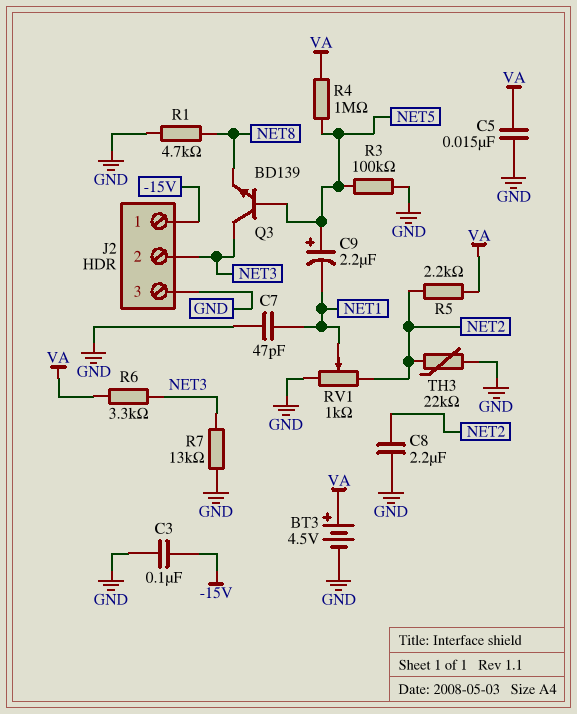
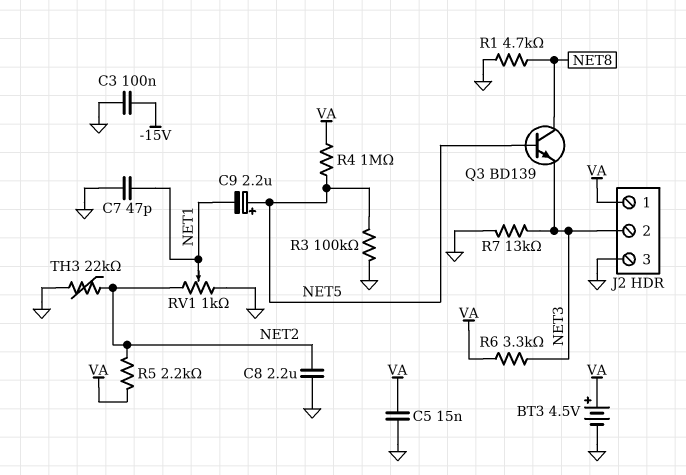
J2 pin 1: -15V -> VA
Q3: NPN BD139 (B NET5, C NET3, E NET8) -> NPN BD139 (B NET5, C NET8, E NET3)

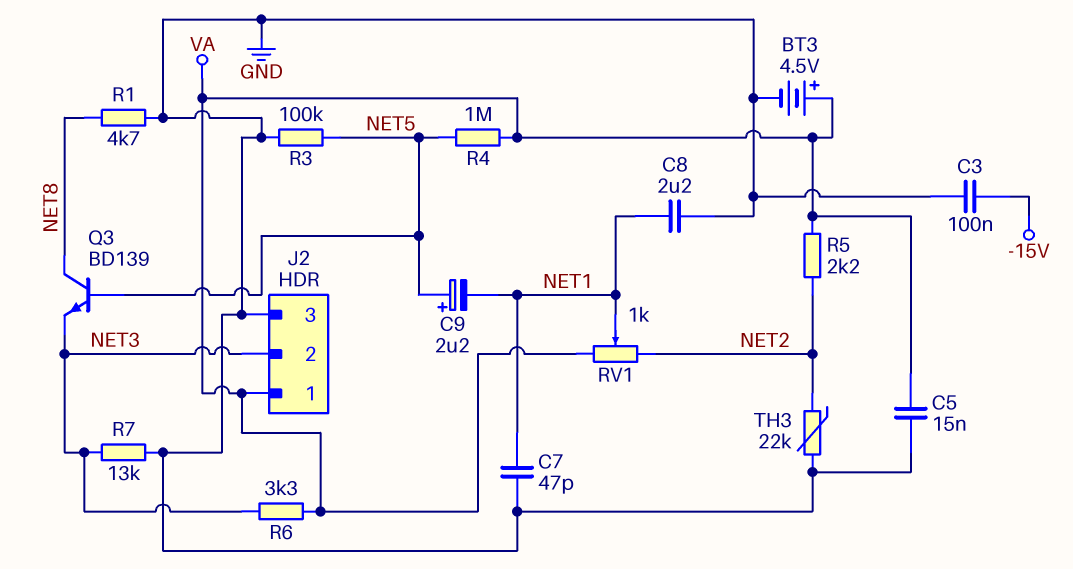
C8: 2.2uF (GND, NET2) -> 2.2uF (GND, NET1)
RV1: 1k (GND, NET2, wiper NET1) -> 1k (NET2, VA, wiper NET1)

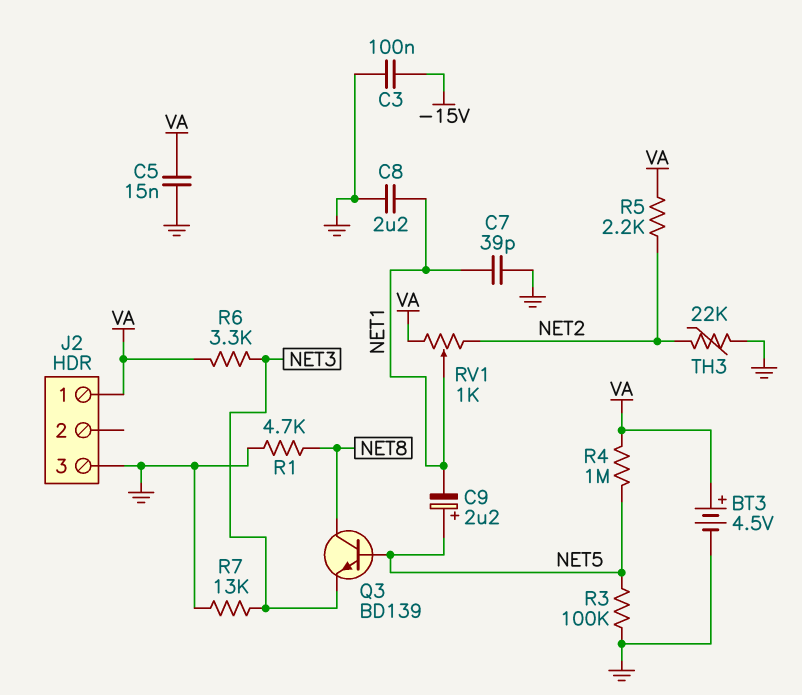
C7: 47pF (GND, NET1) -> 39pF (GND, NET1)
J2 pin 2: NET3 -> none

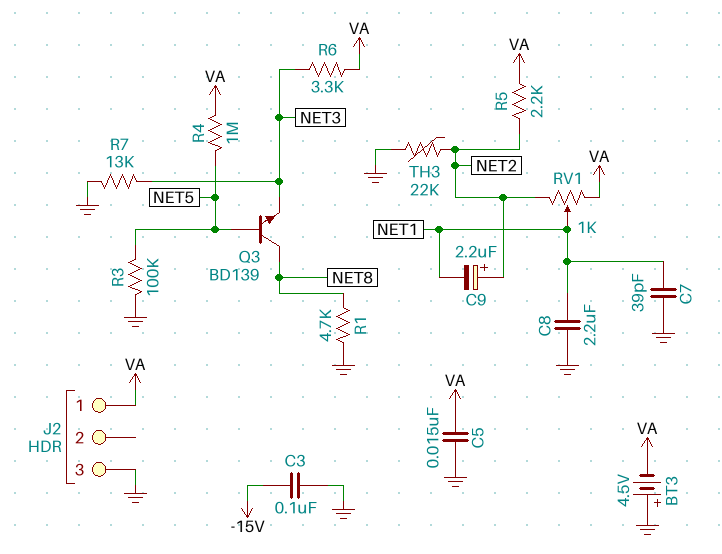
BT3: 4.5V (plus VA, minus GND) -> 4.5V (plus GND, minus VA)
C9: 2.2uF (plus NET5, minus NET1) -> 2.2uF (plus NET2, minus NET1)

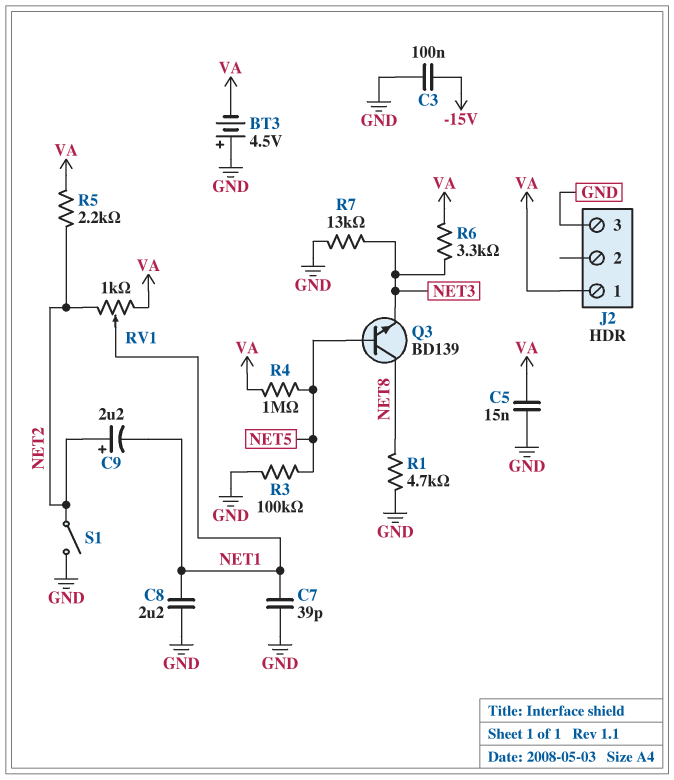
S1: none -> switch (GND, NET2)
TH3: 22k (GND, NET2) -> none

